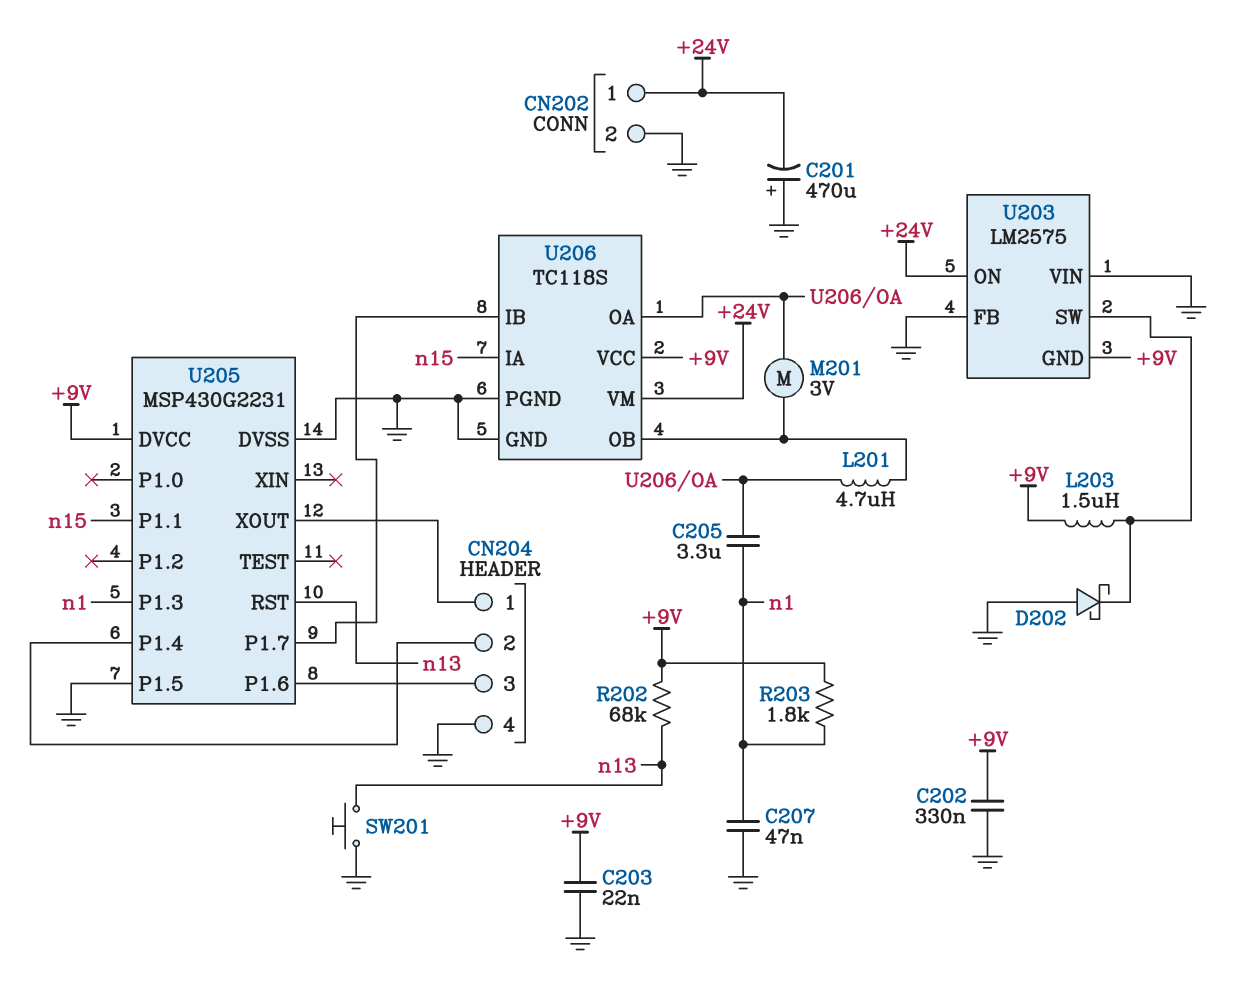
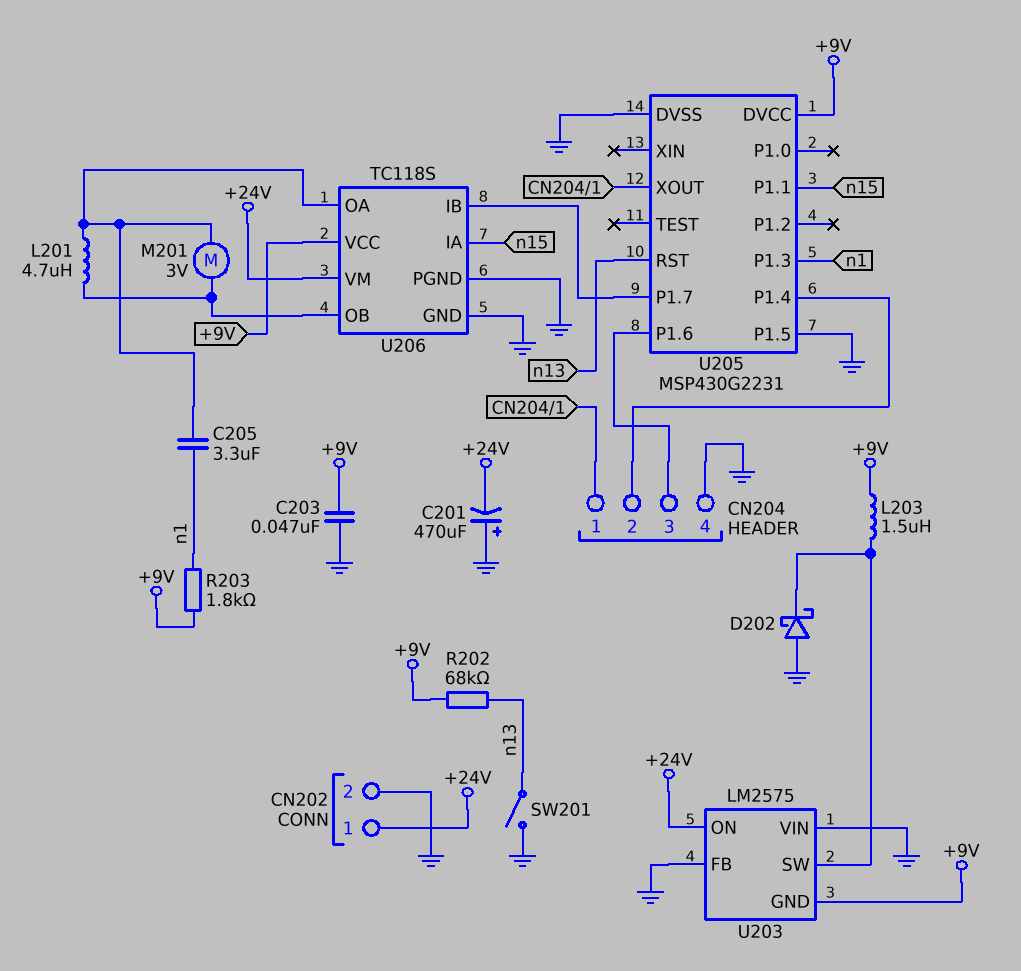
C202: 330nF (+9V, GND) -> none
C203: 22nF (+9V, GND) -> 47nF (+9V, GND)
C207: 47nF (GND, n1) -> none
SW201: button (GND, n13) -> switch (GND, n13)

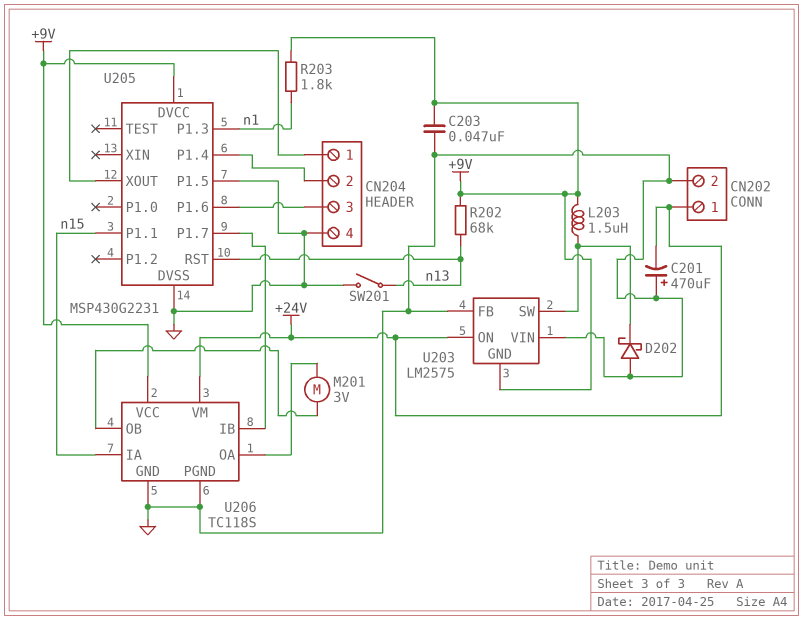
C205: 3.3uF (U206/OA, n1) -> none
L201: 4.7uH (U206/OA, U206/OB) -> none

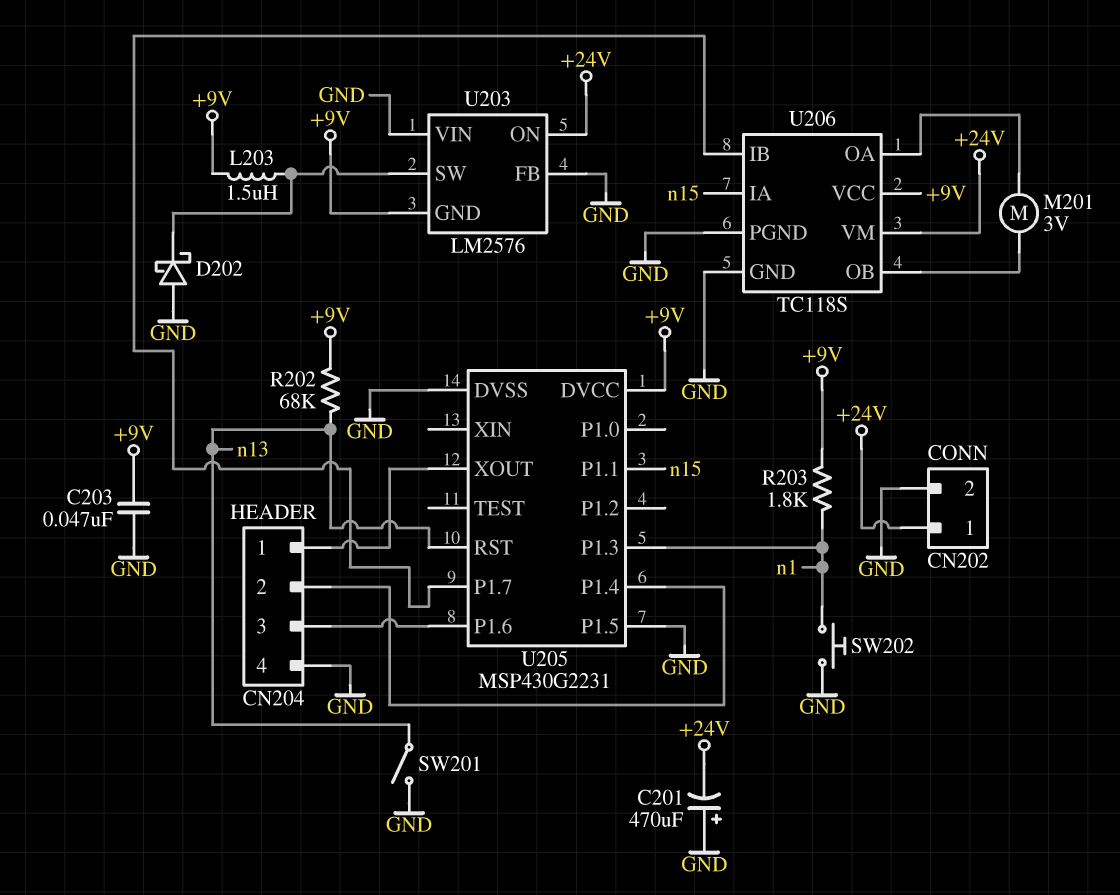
SW202: none -> button (GND, n1)
U203: LM2575 -> LM2576

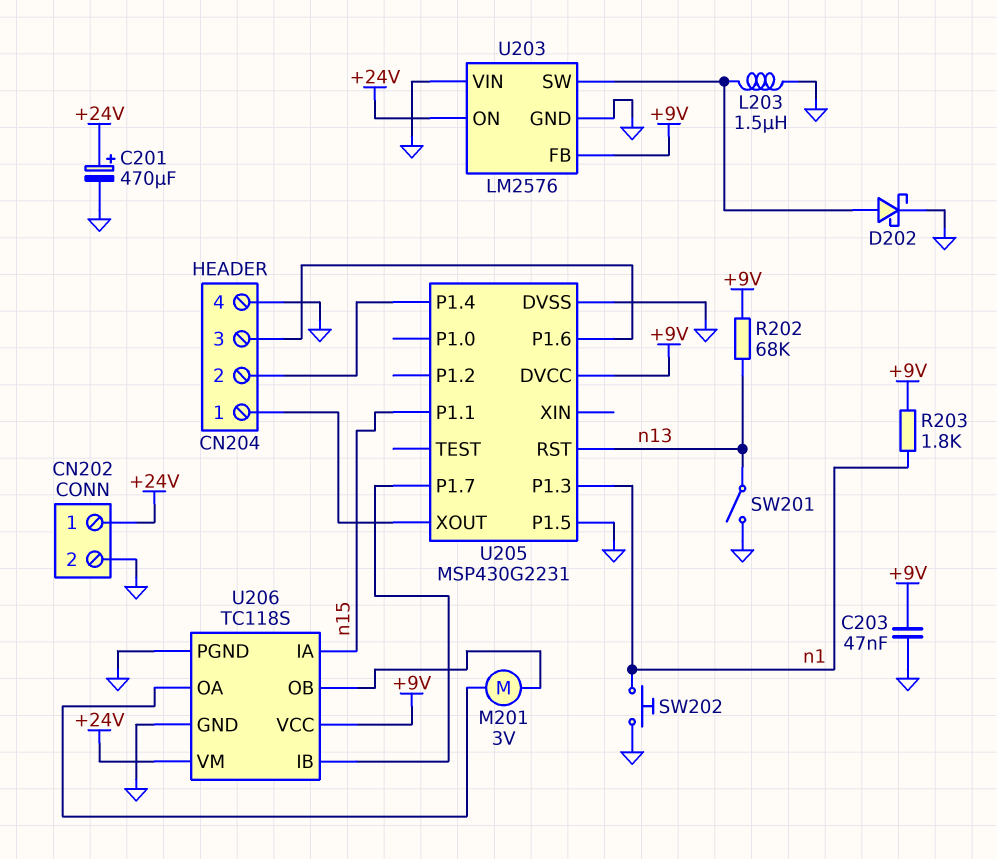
C201: 470uF (plus GND, minus +24V) -> 470uF (plus +24V, minus GND)
D202: schottky (A GND, K U203/SW) -> schottky (A U203/SW, K GND)
L203: 1.5uH (+9V, U203/SW) -> 1.5uH (GND, U203/SW)
U203 pin FB: GND -> +9V
U203 pin GND: +9V -> GND

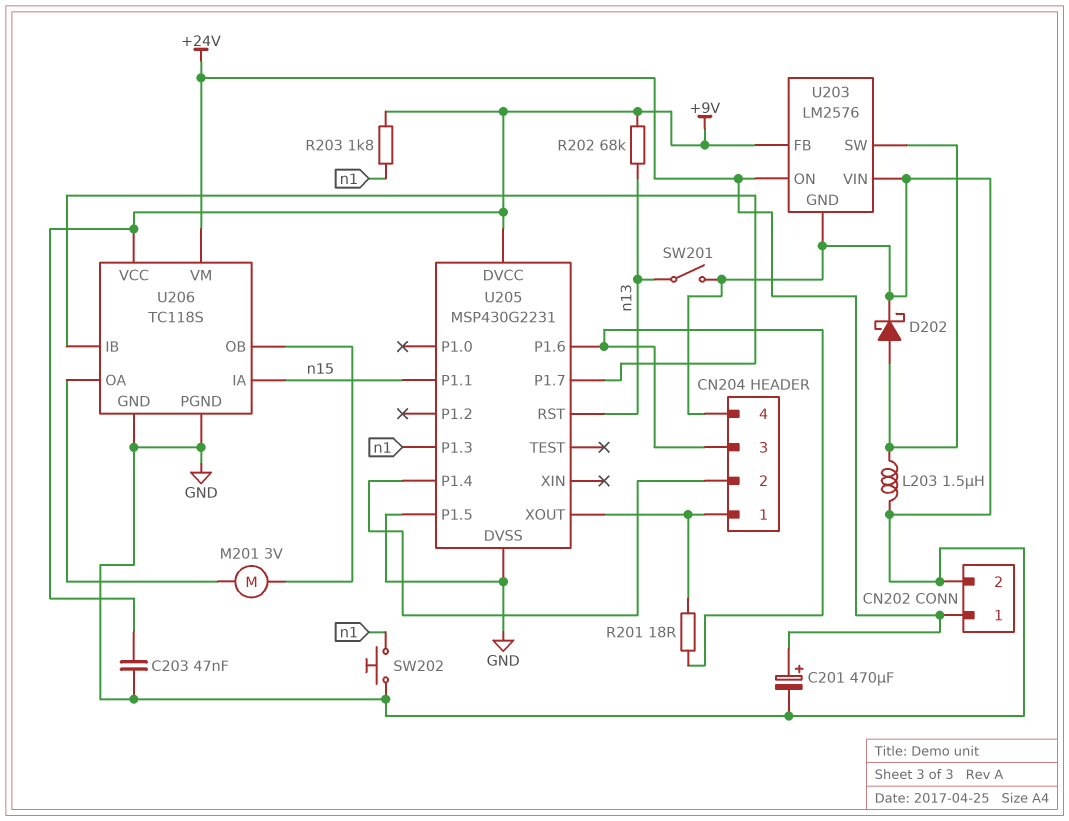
R201: none -> 18 (CN204/1, CN204/3)

